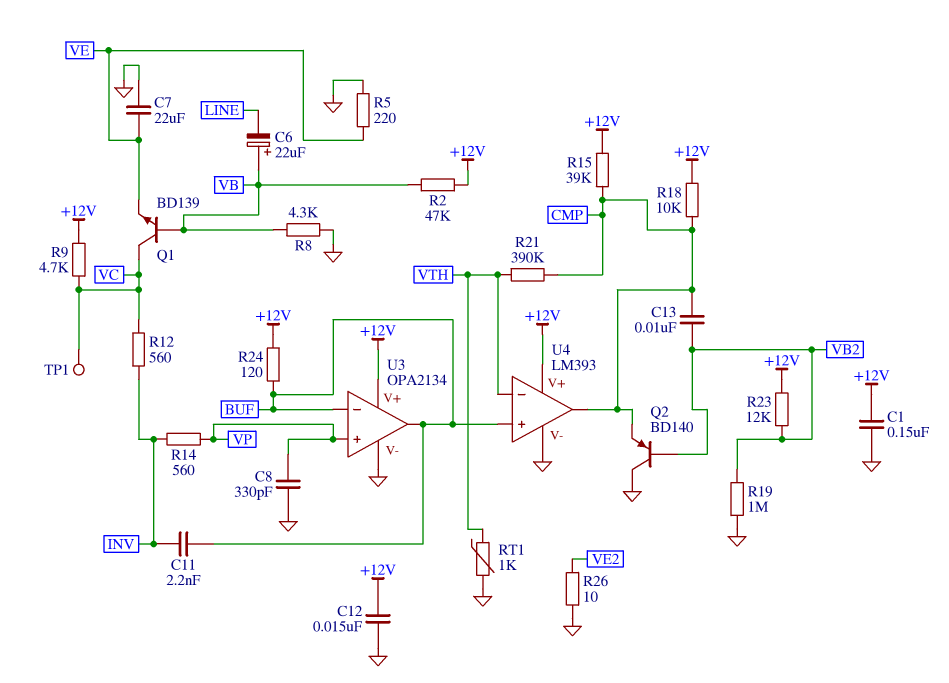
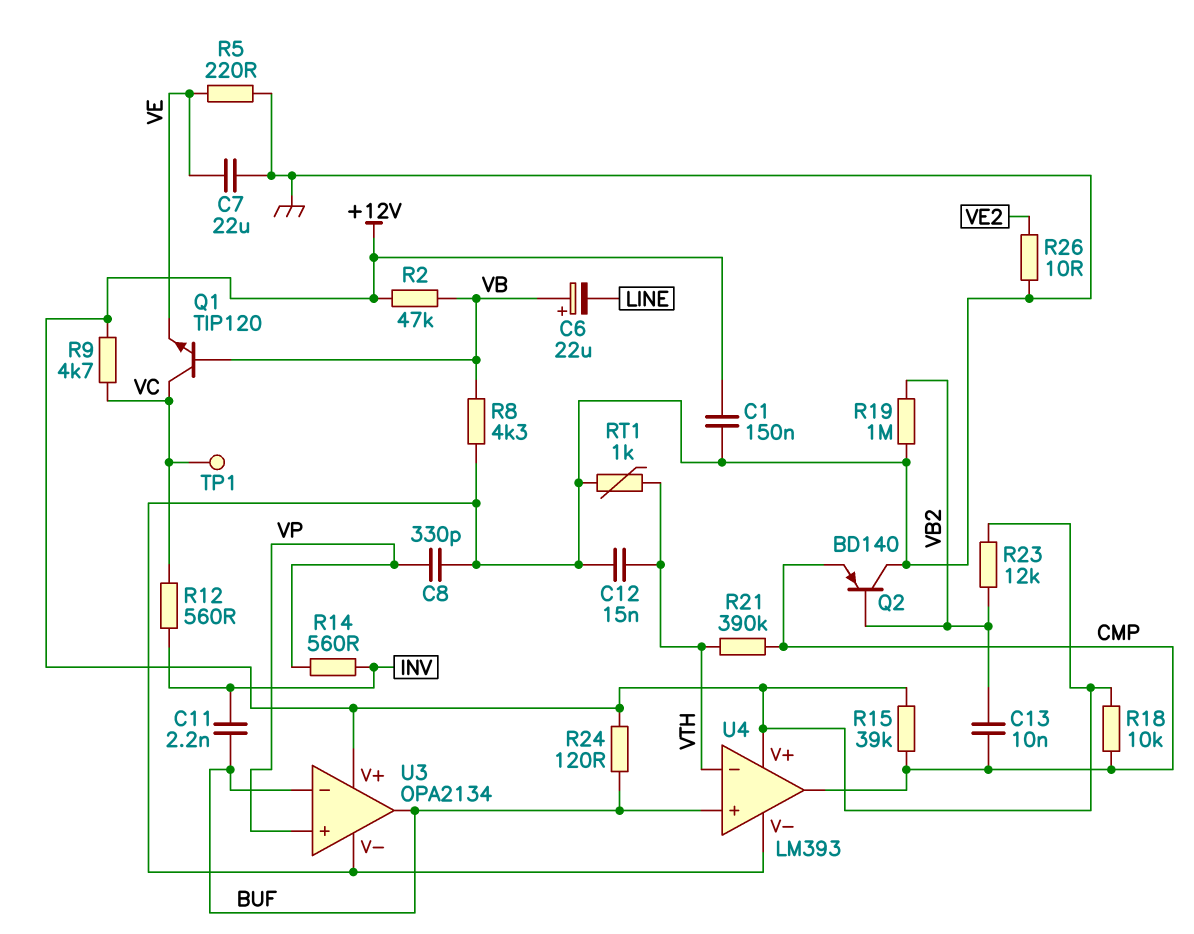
C12: 15nF (+12V, GND) -> 15nF (GND, VTH)
Q1: NPN BD139 (B VB, C VC, E VE) -> NPN TIP120 (B VB, C VC, E VE)

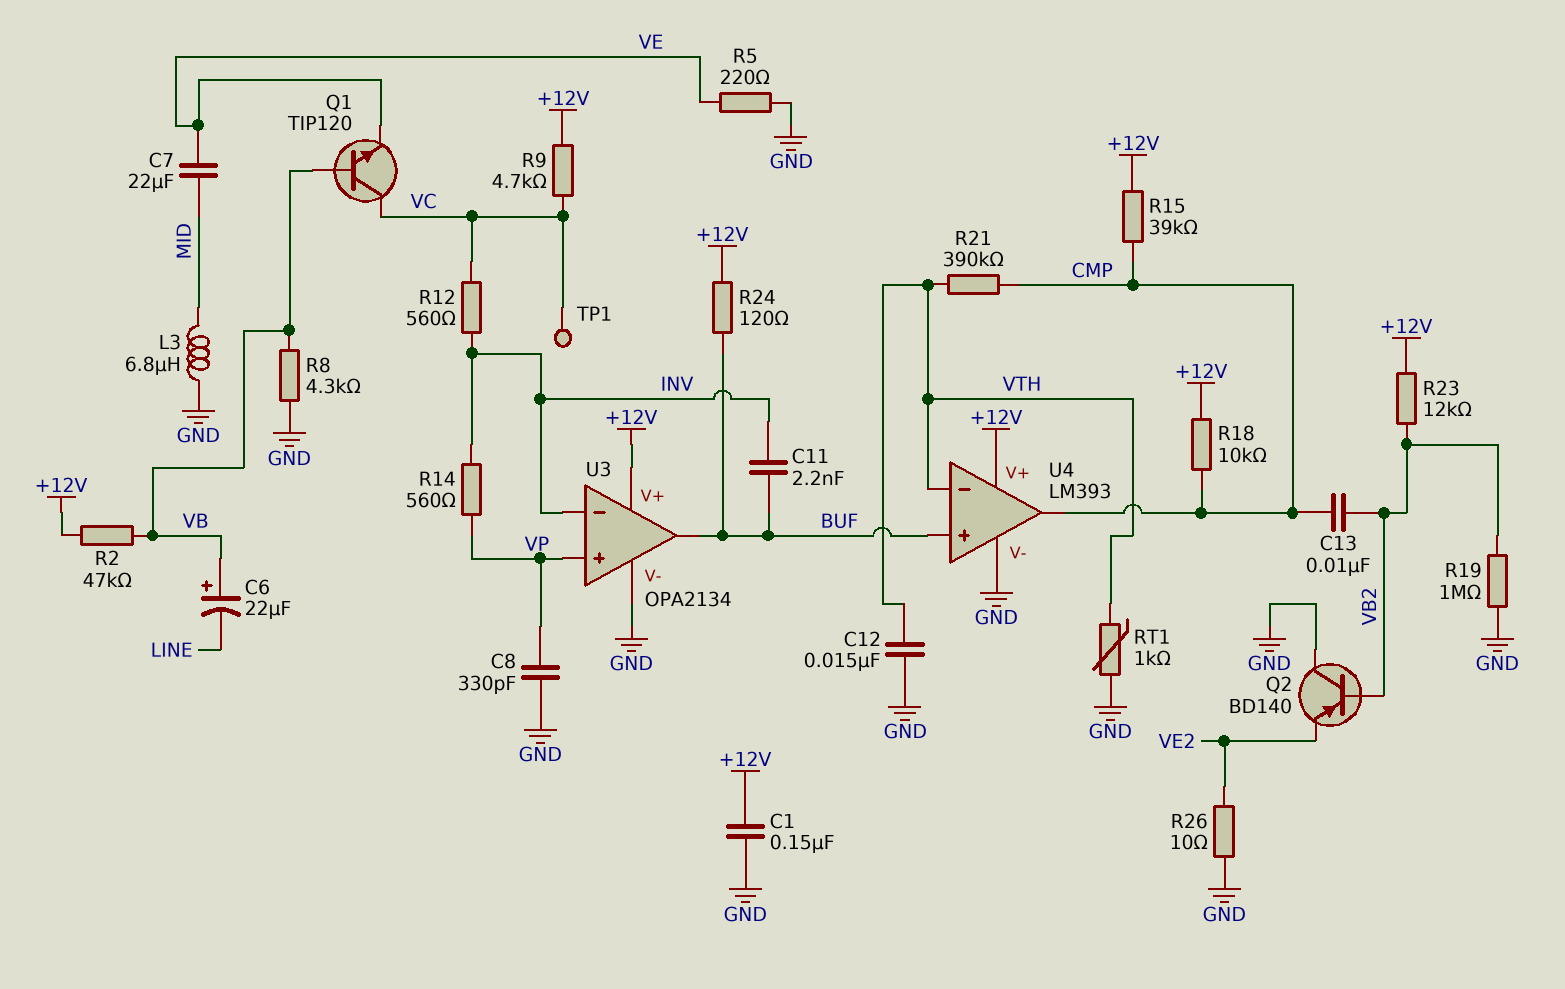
C7: 22uF (GND, VE) -> 22uF (MID, VE)
L3: none -> 6.8uH (GND, MID)
Q2: PNP BD140 (B VB2, C GND, E CMP) -> PNP BD140 (B VB2, C GND, E VE2)
U3 pin in-: BUF -> INV

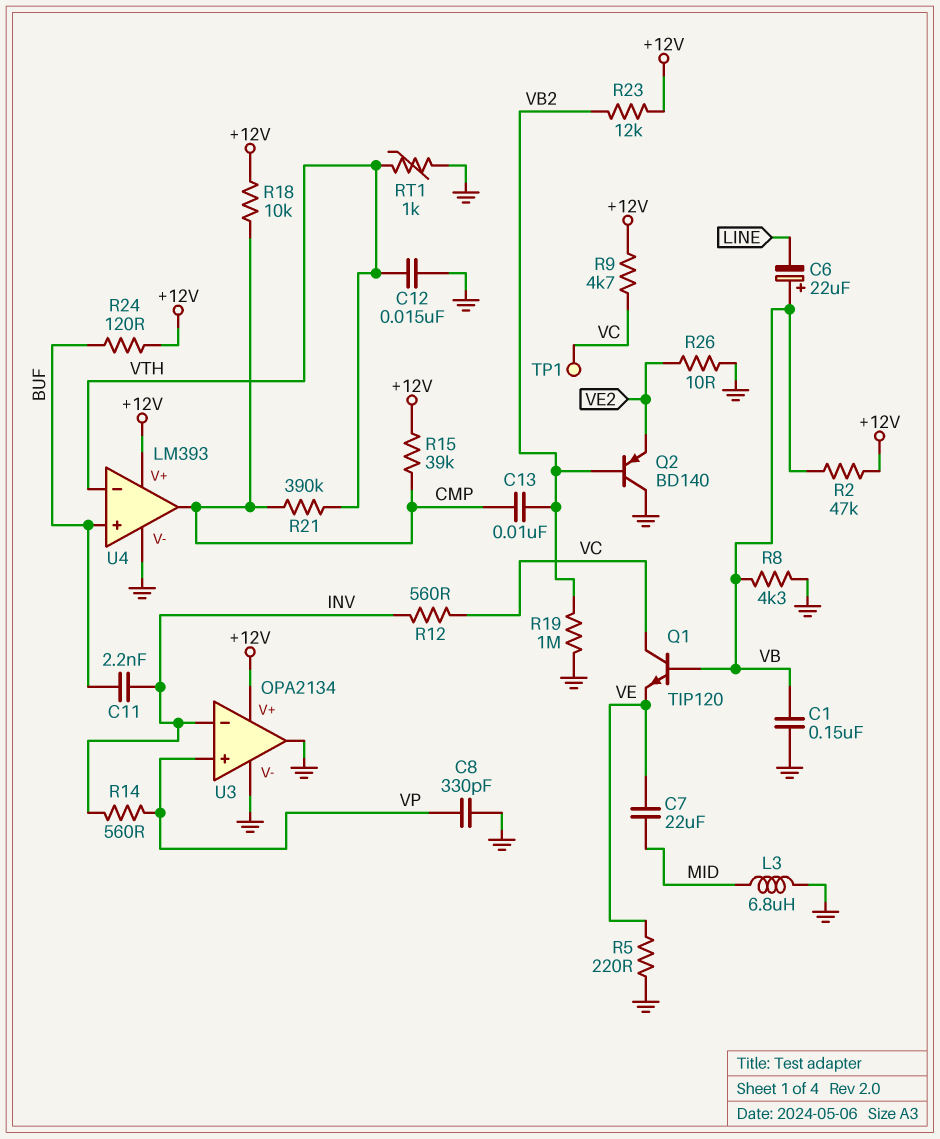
C1: 150nF (+12V, GND) -> 150nF (GND, VB)
U3 pin out: BUF -> GND

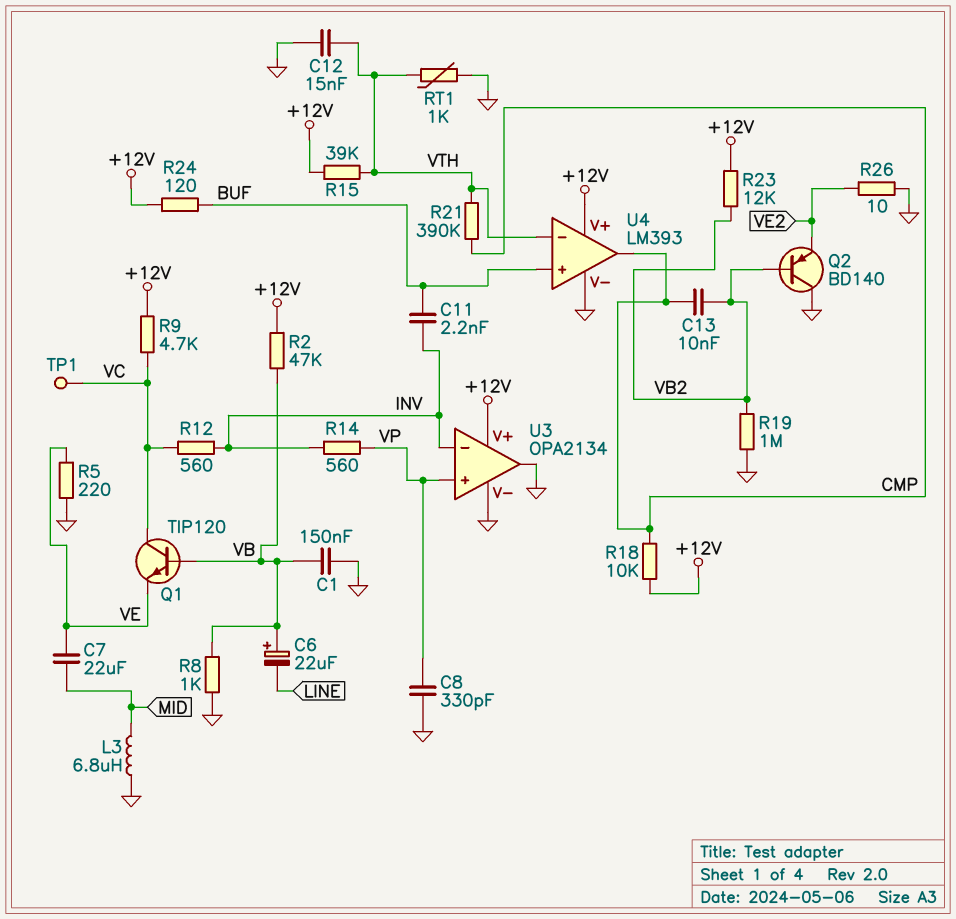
R8: 4.3k (GND, VB) -> 1k (GND, VB)
R15: 39k (+12V, CMP) -> 39k (+12V, VTH)

